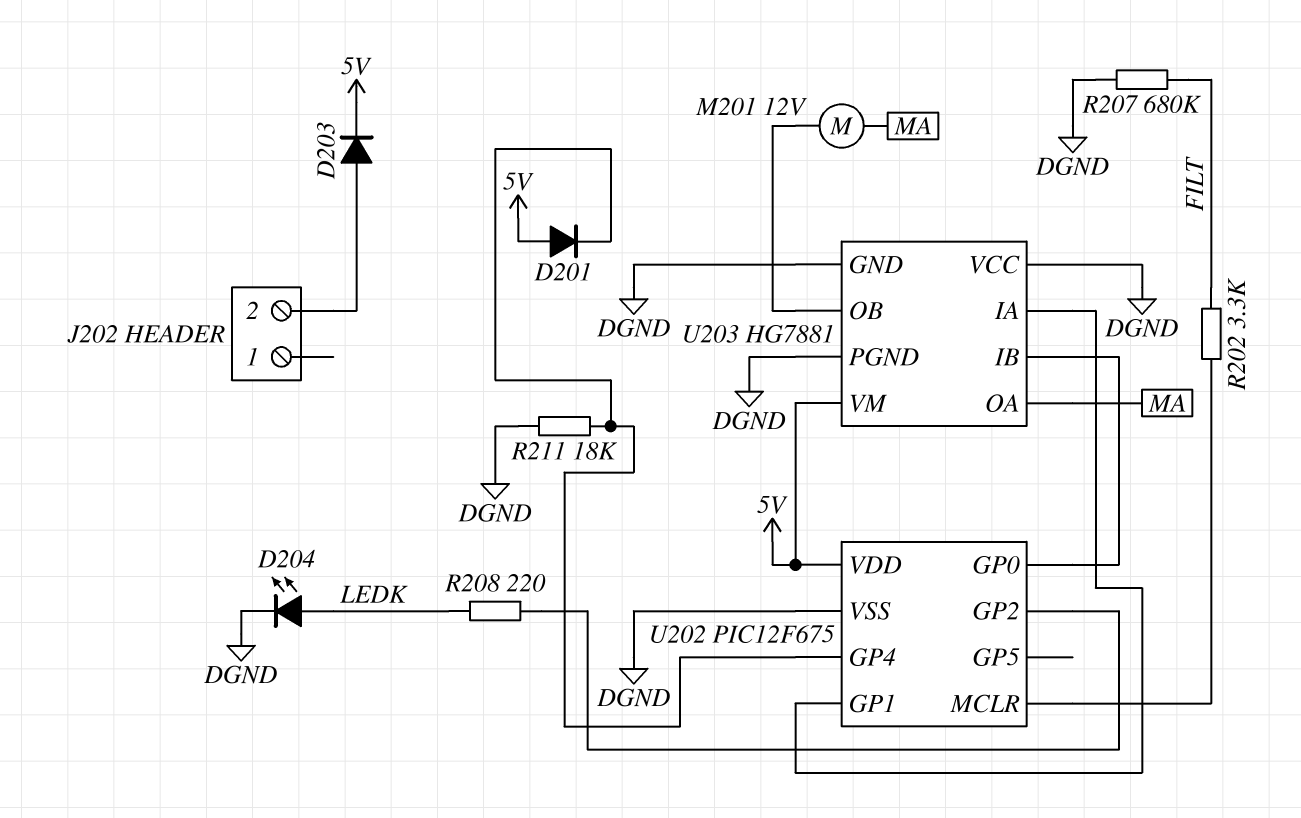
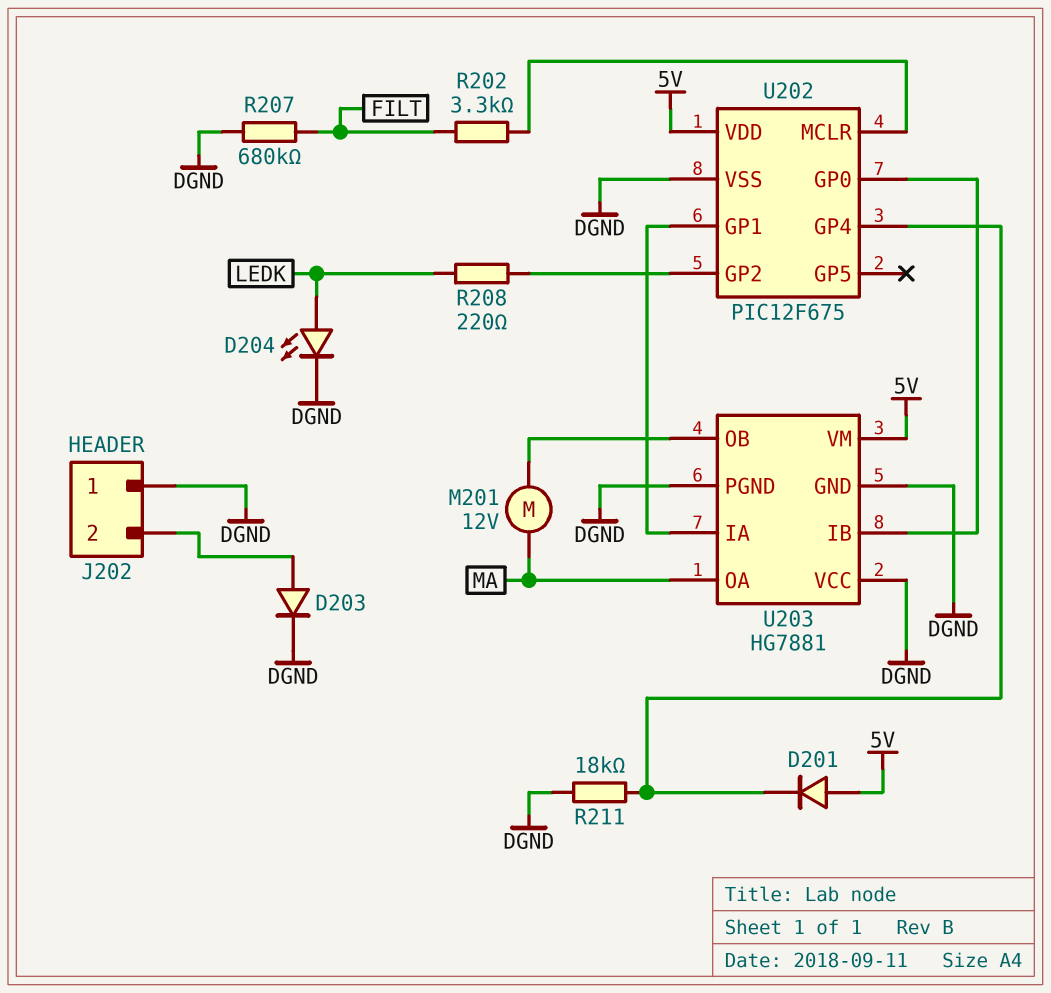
D203: diode (A J202/2, K 5V) -> diode (A J202/2, K DGND)
J202 pin 1: none -> DGND

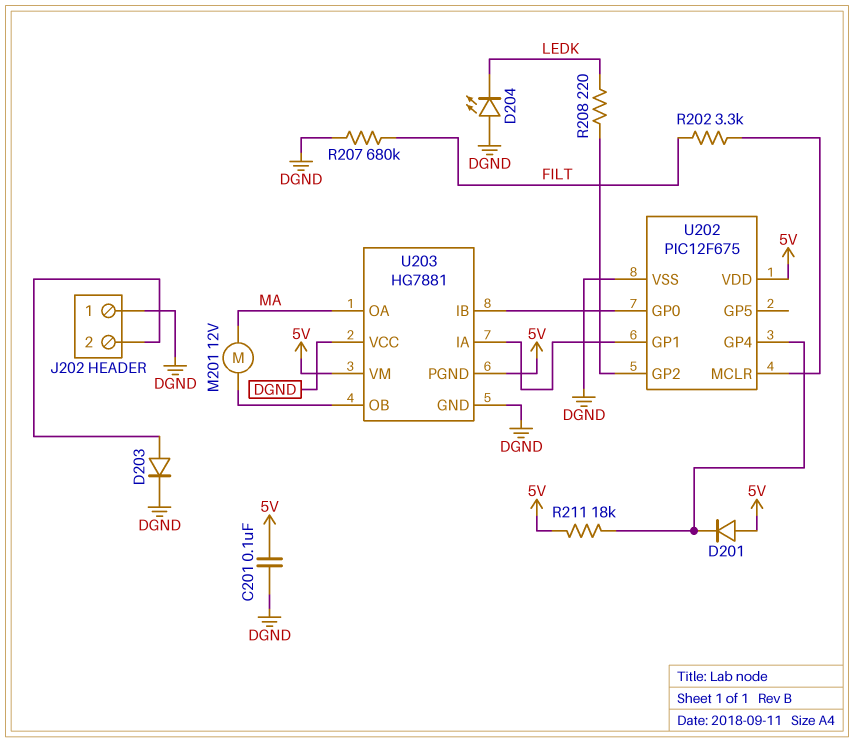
C201: none -> 100nF (5V, DGND)
D204: LED (A LEDK, K DGND) -> LED (A DGND, K LEDK)
R211: 18k (DGND, U202/GP4) -> 18k (5V, U202/GP4)
U203 pin PGND: DGND -> 5V

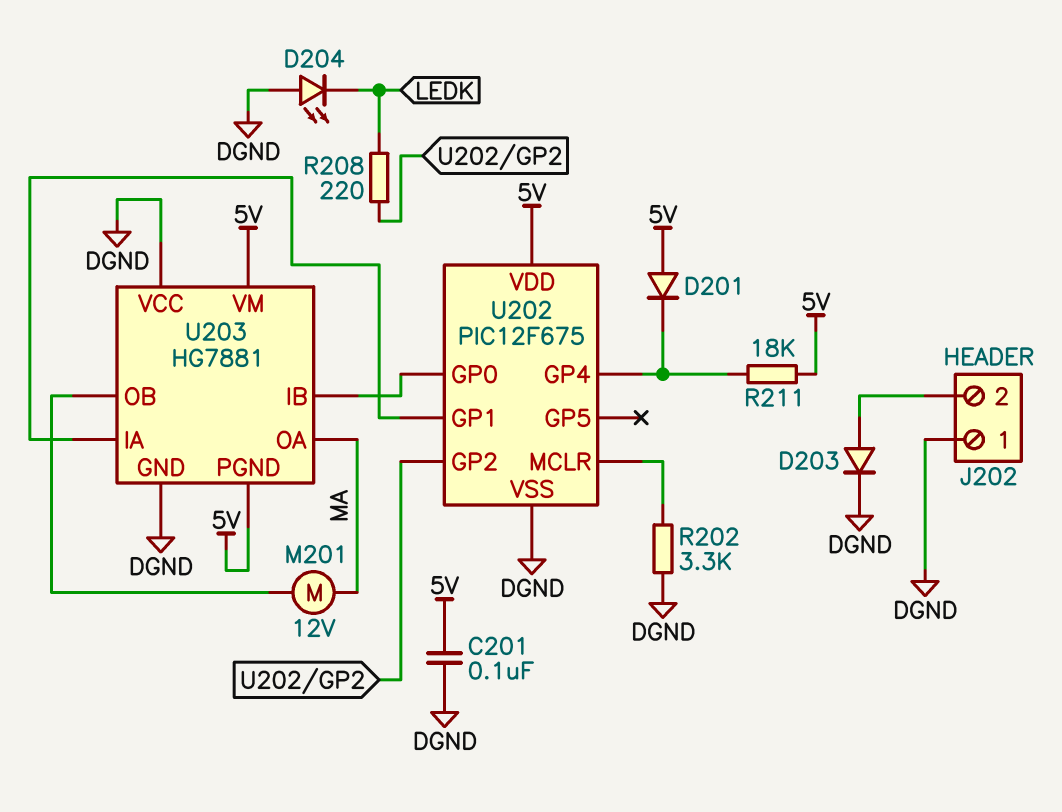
R202: 3.3k (FILT, U202/MCLR) -> 3.3k (DGND, U202/MCLR)
R207: 680k (DGND, FILT) -> none

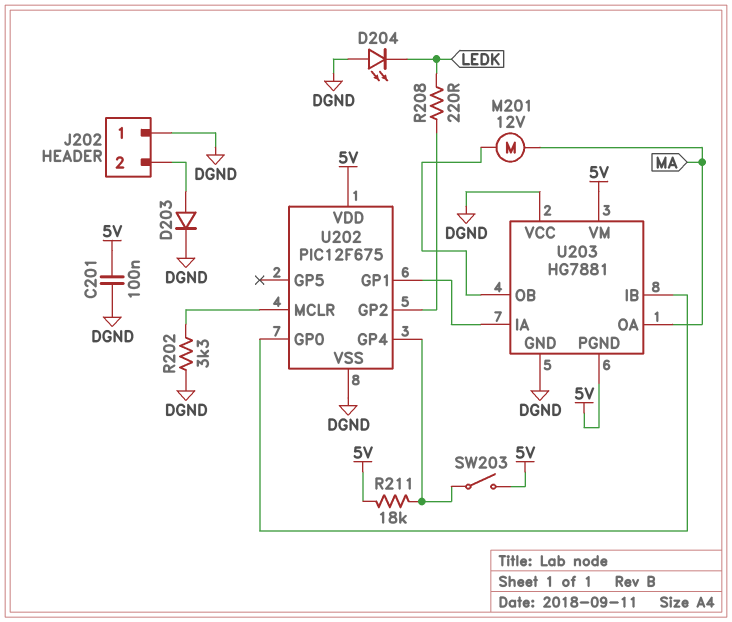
D201: diode (A 5V, K U202/GP4) -> none
SW203: none -> switch (5V, U202/GP4)

